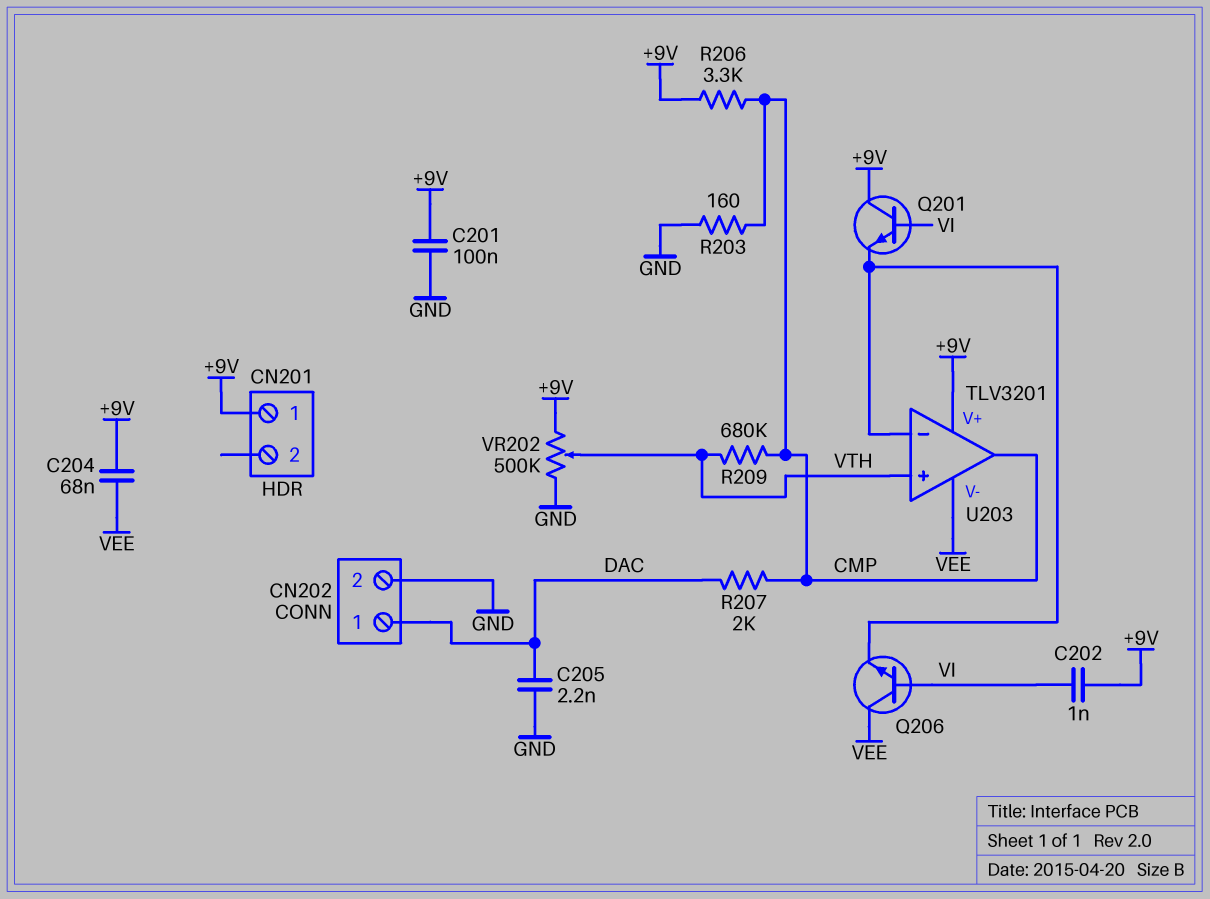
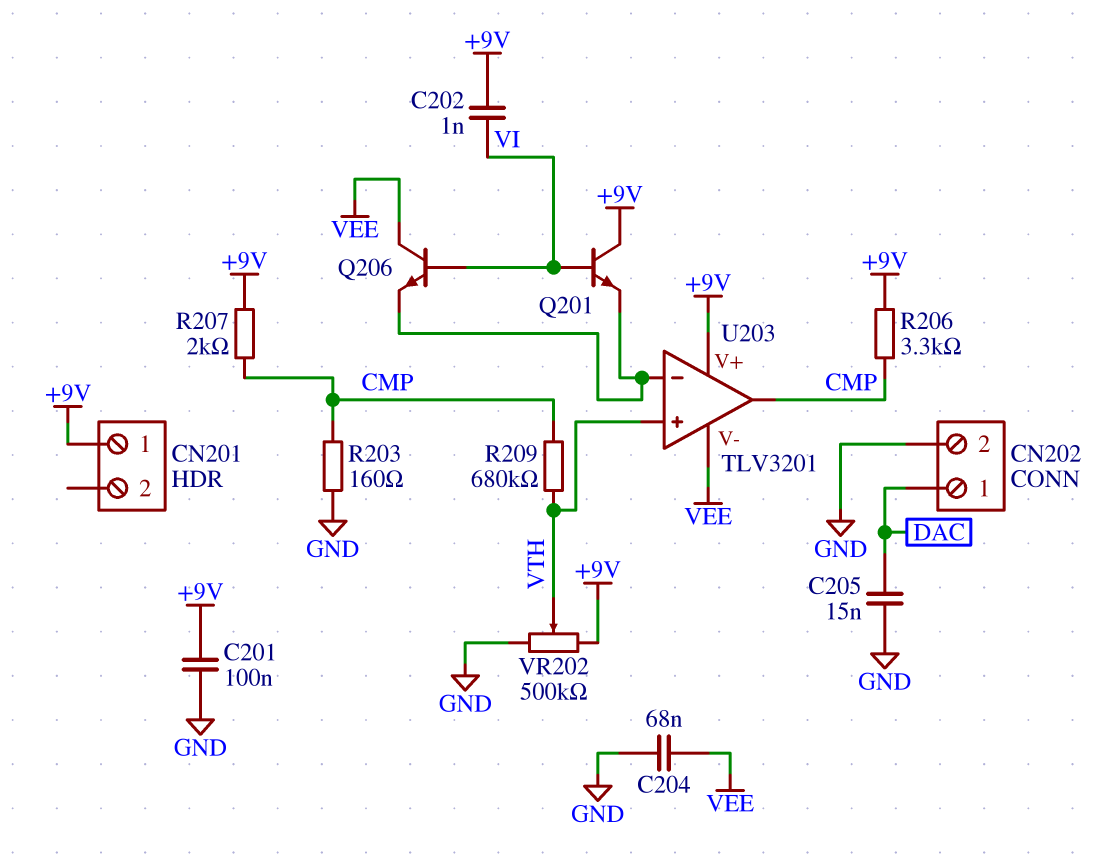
C204: 68nF (+9V, VEE) -> 68nF (GND, VEE)
C205: 2.2nF (DAC, GND) -> 15nF (DAC, GND)
R207: 2k (CMP, DAC) -> 2k (+9V, CMP)

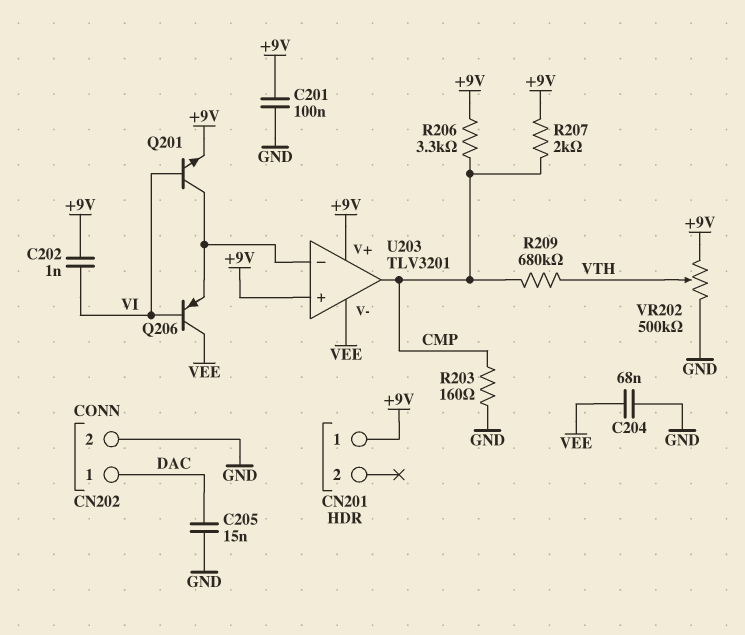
Q201: NPN (B VI, C +9V, E U203/in-) -> NPN (B VI, C U203/in-, E +9V)
Q206: NPN (B VI, C VEE, E U203/in-) -> PNP (B VI, C VEE, E U203/in-)
U203 pin in+: VTH -> +9V

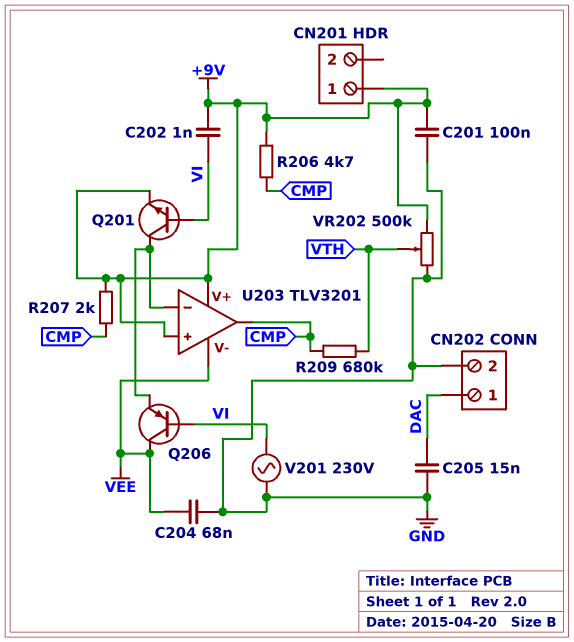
R203: 160 (CMP, GND) -> none
R206: 3.3k (+9V, CMP) -> 4.7k (+9V, CMP)
V201: none -> AC 230V (GND, VI)

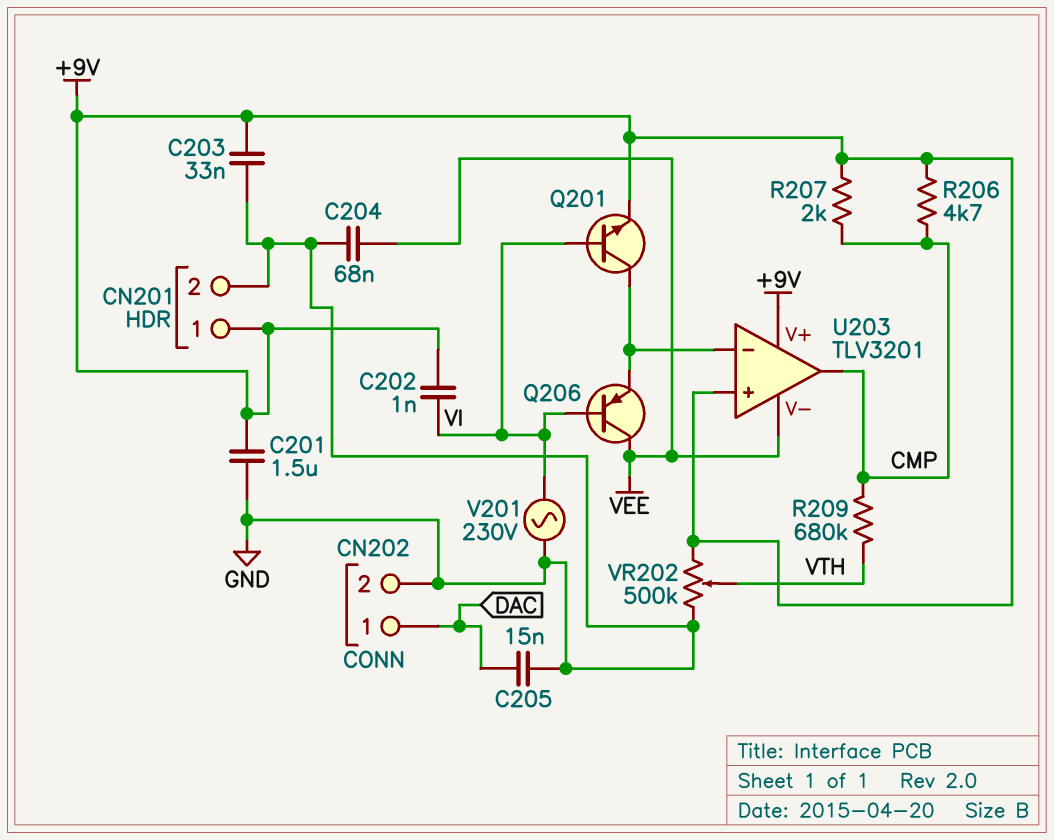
C201: 100nF (+9V, GND) -> 1.5uF (+9V, GND)
C203: none -> 33nF (+9V, GND)
CN201 pin 2: none -> GND

